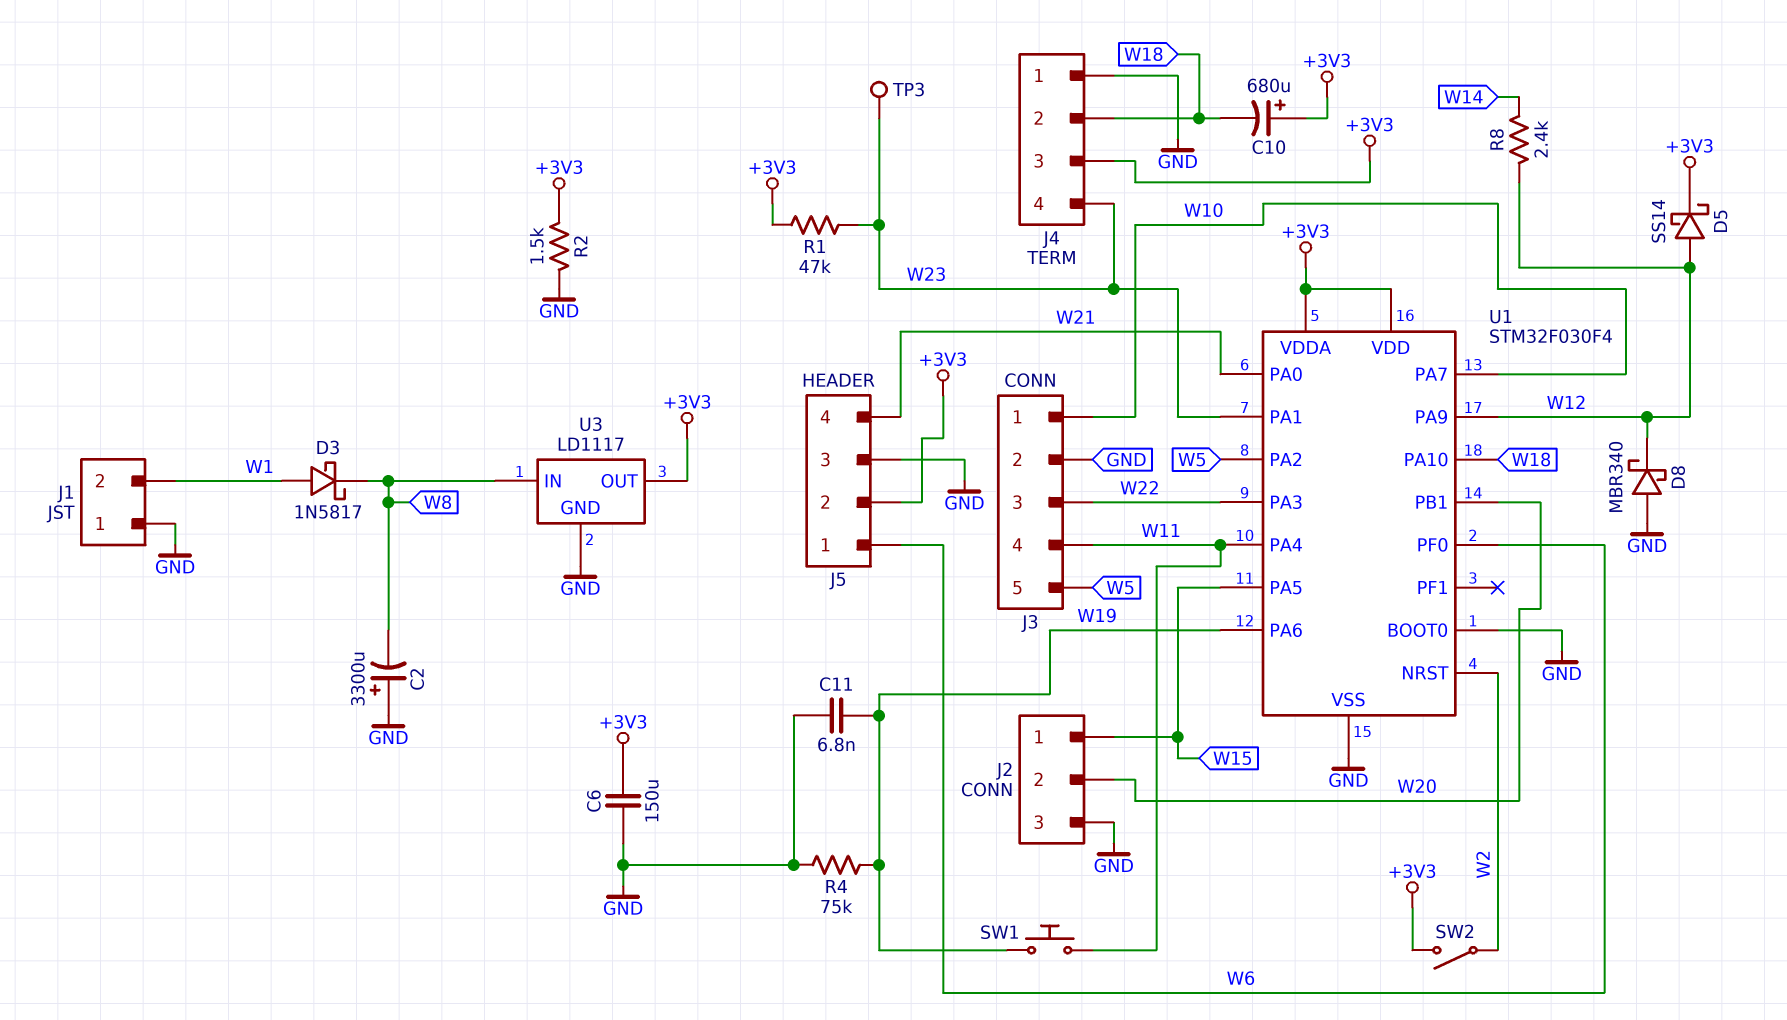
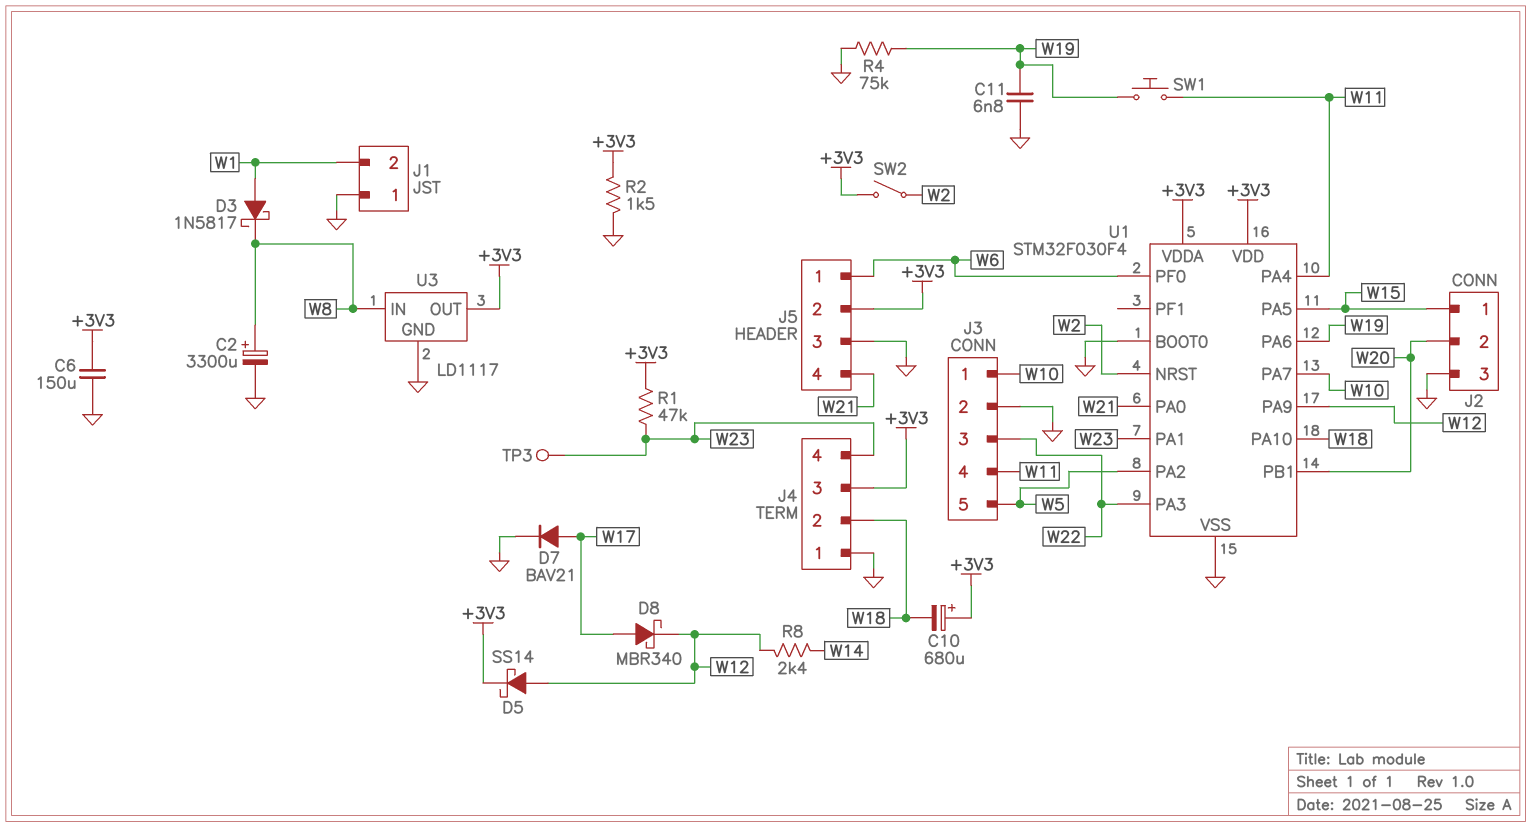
C2: 3300uF (plus GND, minus W8) -> 3300uF (plus W8, minus GND)
D7: none -> diode BAV21 (A W17, K GND)
D8: schottky MBR340 (A GND, K W12) -> schottky MBR340 (A W17, K W12)

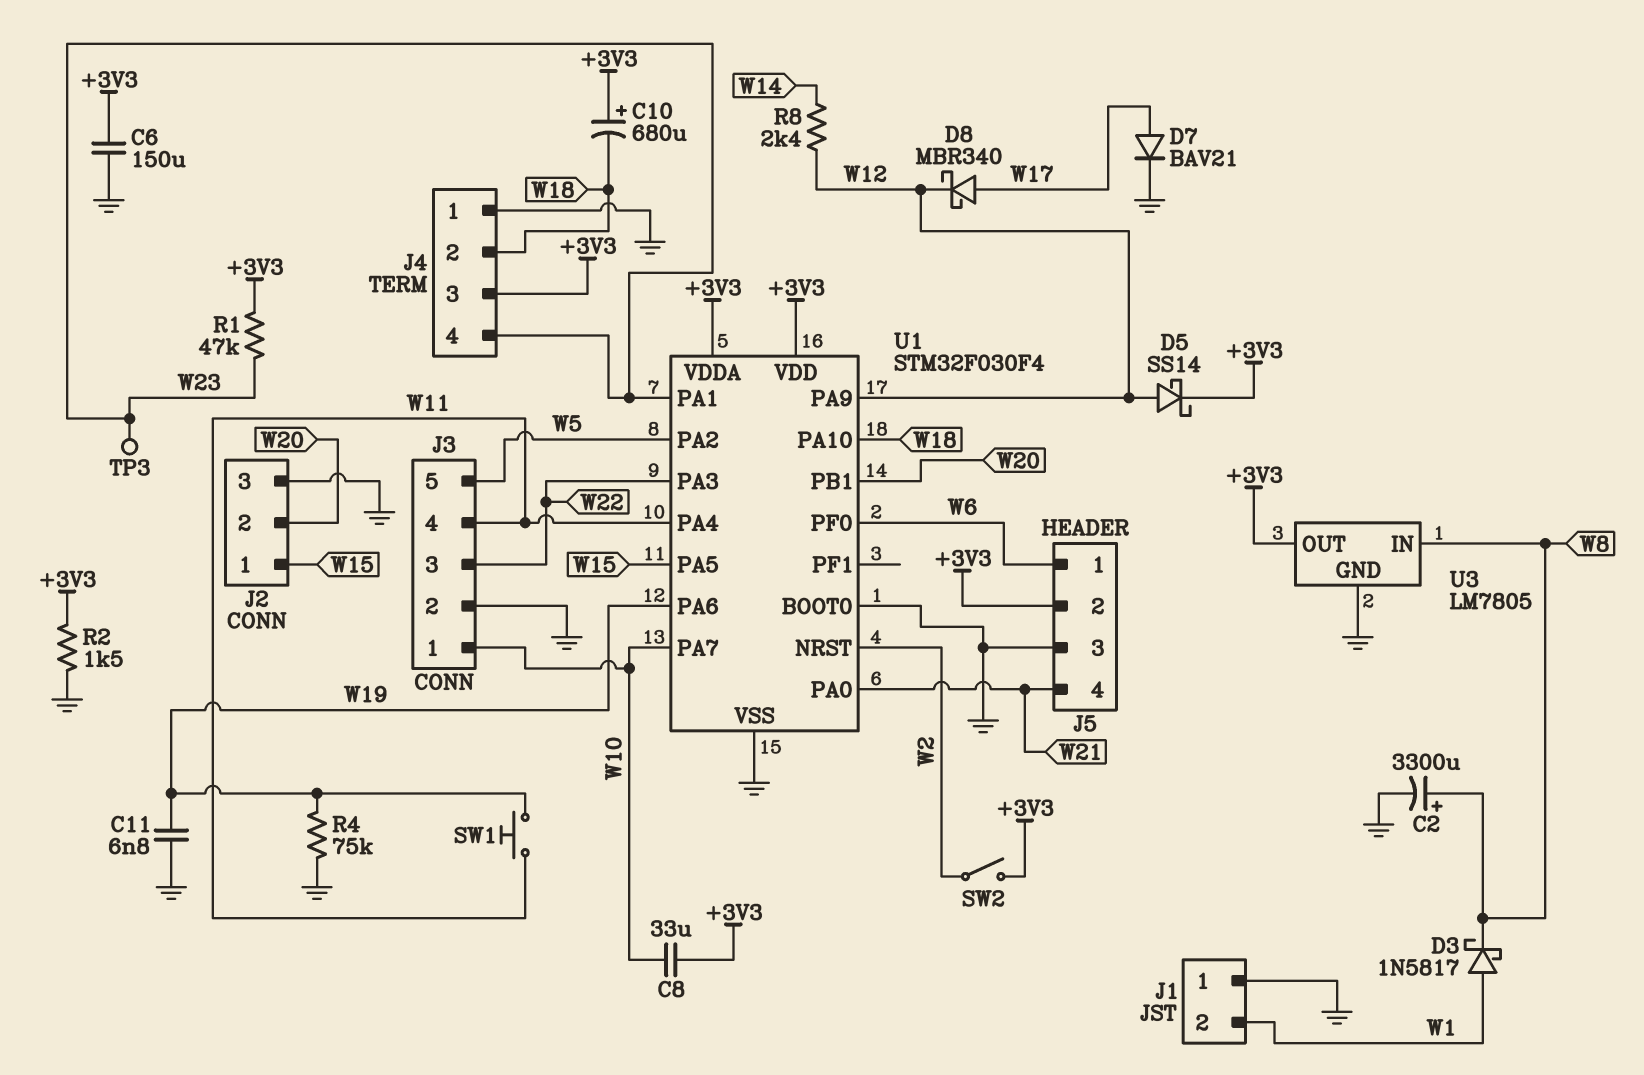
C8: none -> 33uF (+3V3, W10)
U3: LD1117 -> LM7805

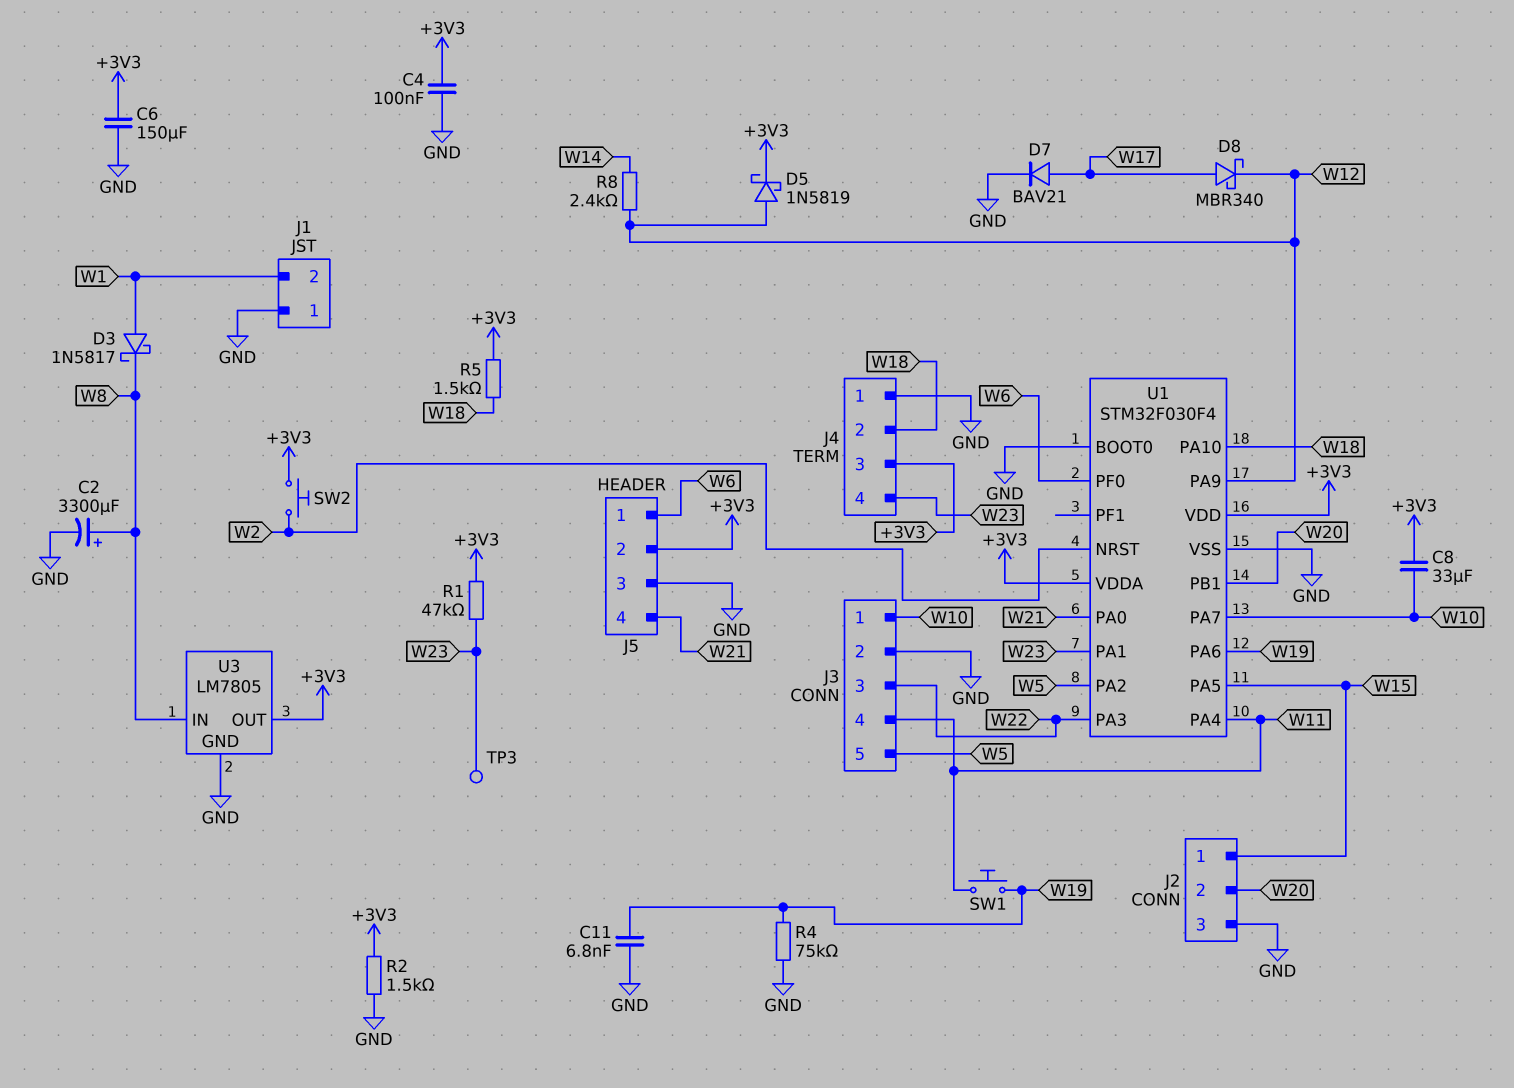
C4: none -> 100nF (+3V3, GND)
C10: 680uF (plus +3V3, minus W18) -> none
D5: schottky SS14 (A W12, K +3V3) -> schottky 1N5819 (A W12, K +3V3)
R5: none -> 1.5k (+3V3, W18)
SW2: switch (+3V3, W2) -> button (+3V3, W2)

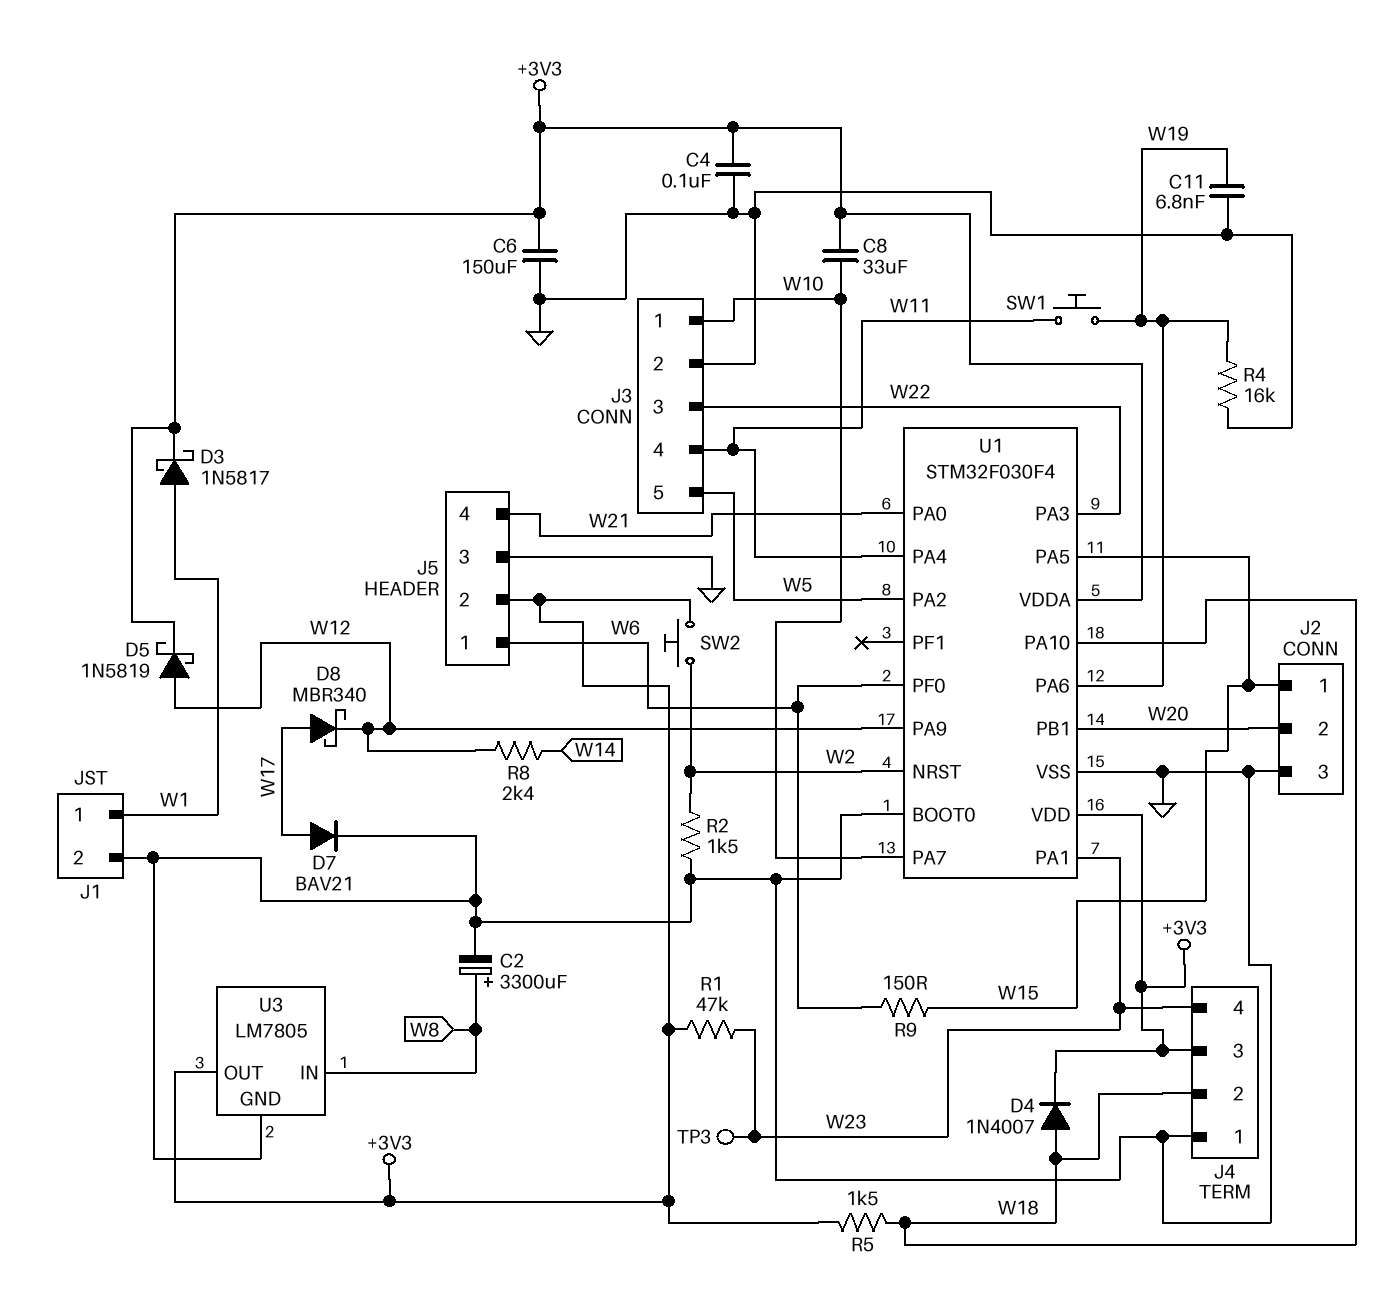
D3: schottky 1N5817 (A W1, K W8) -> schottky 1N5817 (A W1, K +3V3)
D4: none -> diode 1N4007 (A W18, K +3V3)
J1 pin 1: GND -> W1
J1 pin 2: W1 -> GND
R2: 1.5k (+3V3, GND) -> 1.5k (GND, W2)
R4: 75k (GND, W19) -> 16k (GND, W19)
R9: none -> 150 (W6, W15)

